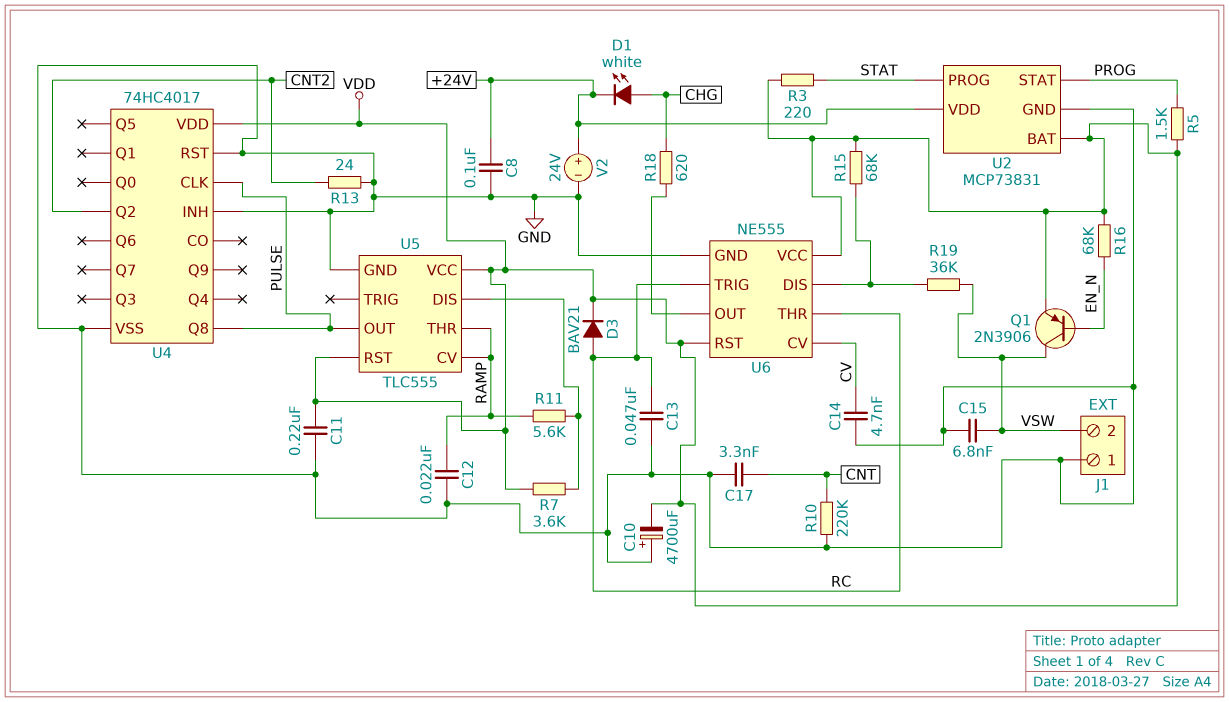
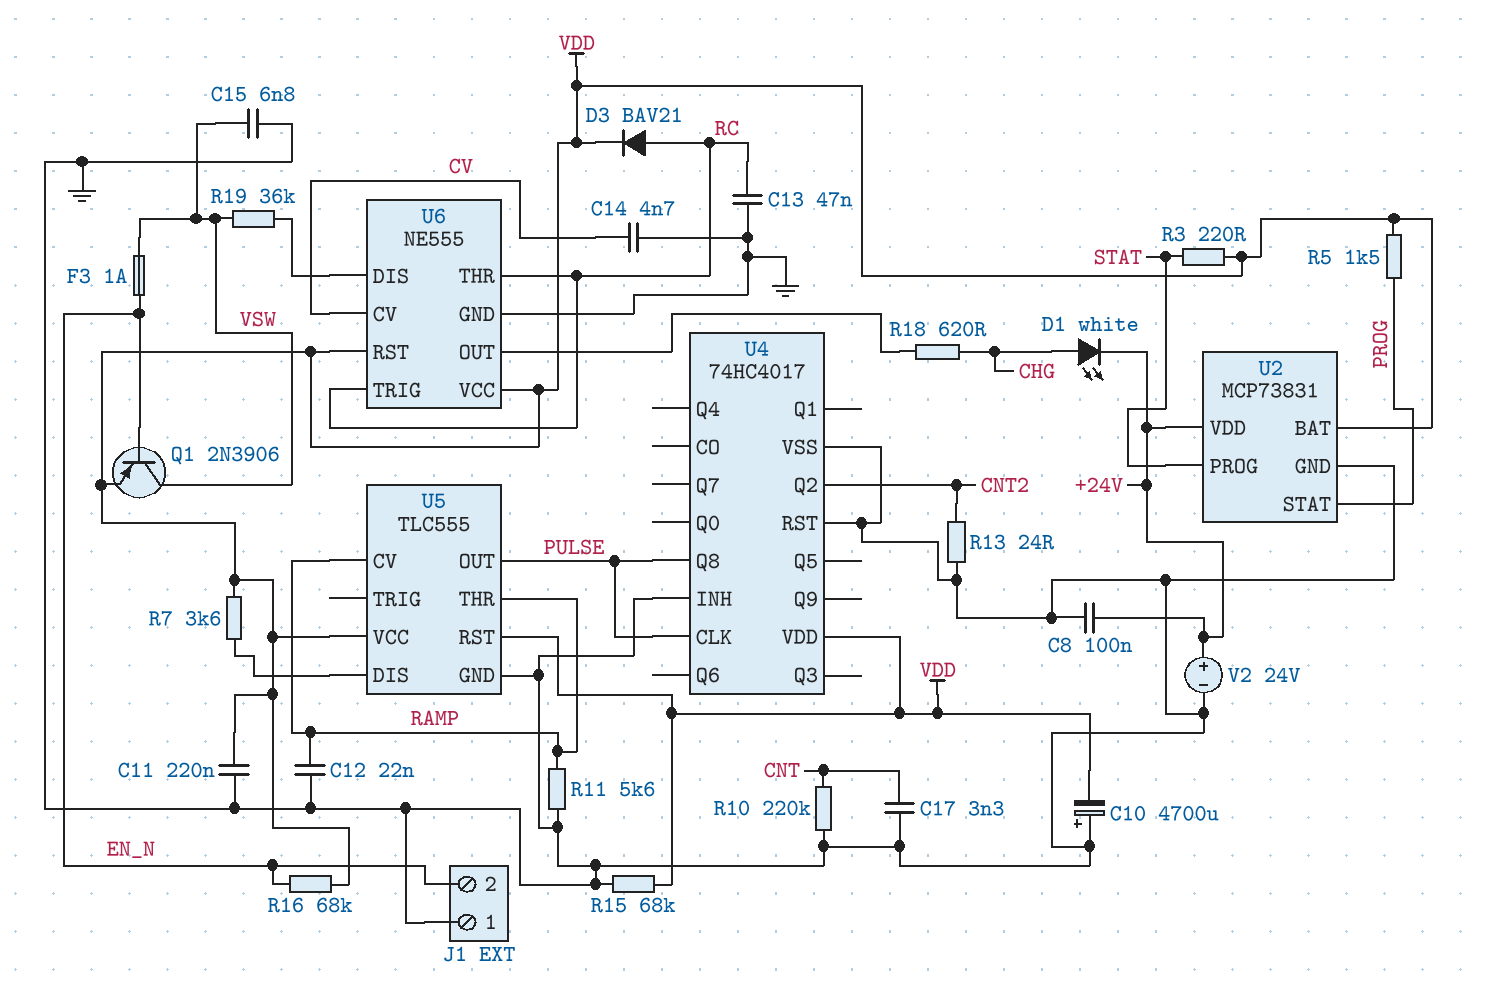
F3: none -> 1A (EN_N, VSW)
J1 pin 2: VSW -> EN_N
R11: 5.6k (RAMP, U5/DIS) -> 5.6k (GND, RAMP)
R15: 68k (U6/DIS, VDD) -> 68k (GND, VDD)

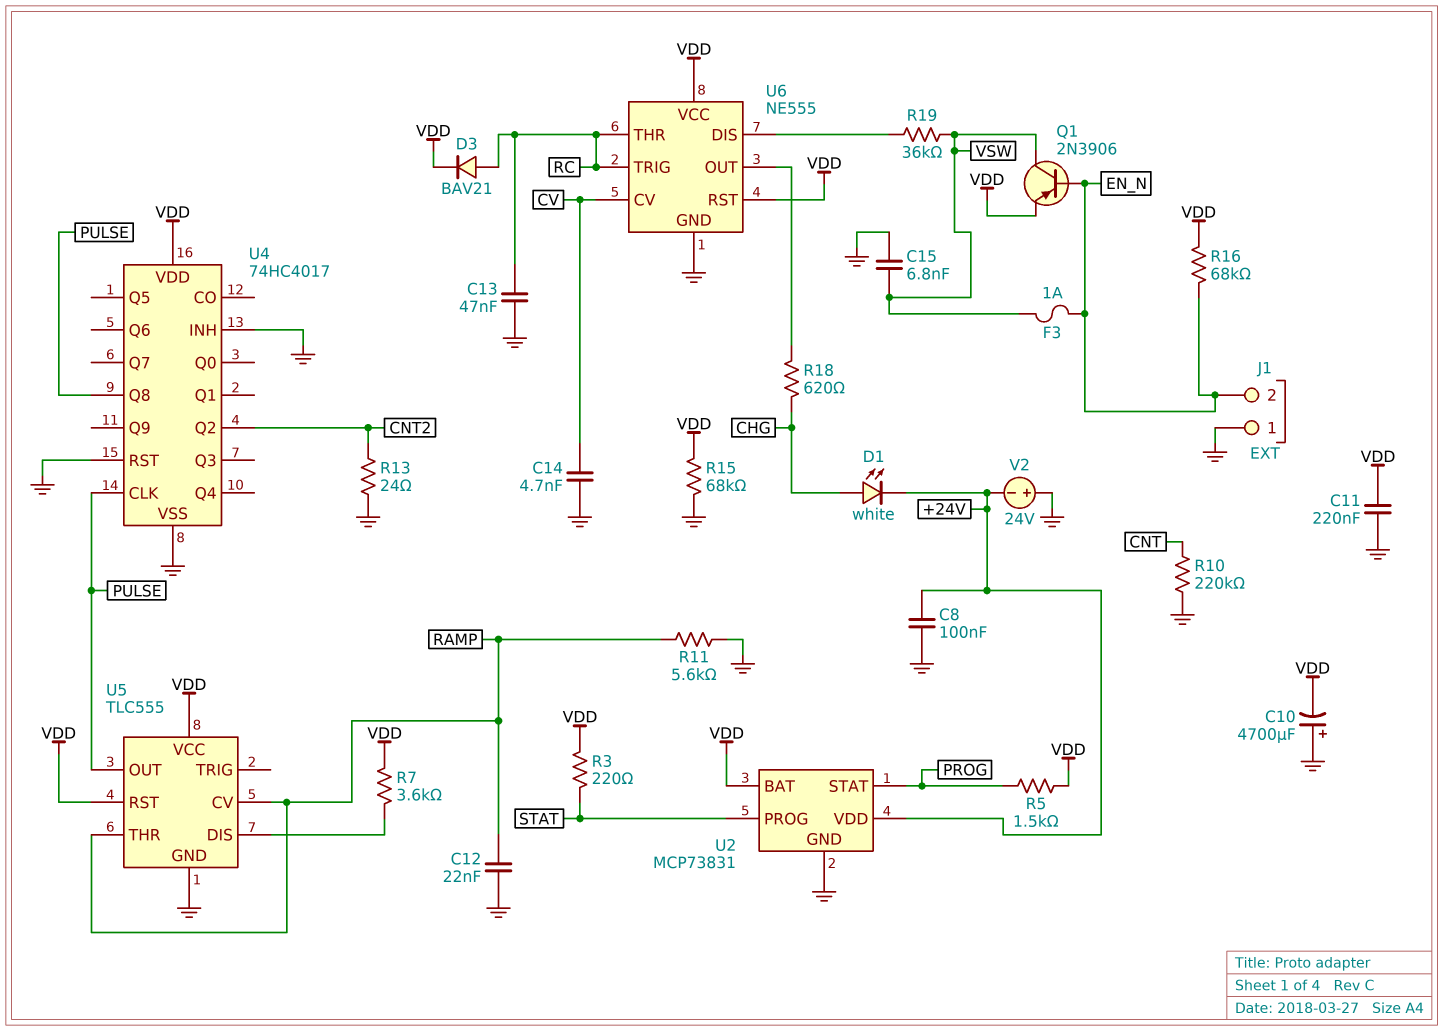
C17: 3.3nF (CNT, GND) -> none
V2: 24V (plus +24V, minus GND) -> 24V (plus GND, minus +24V)

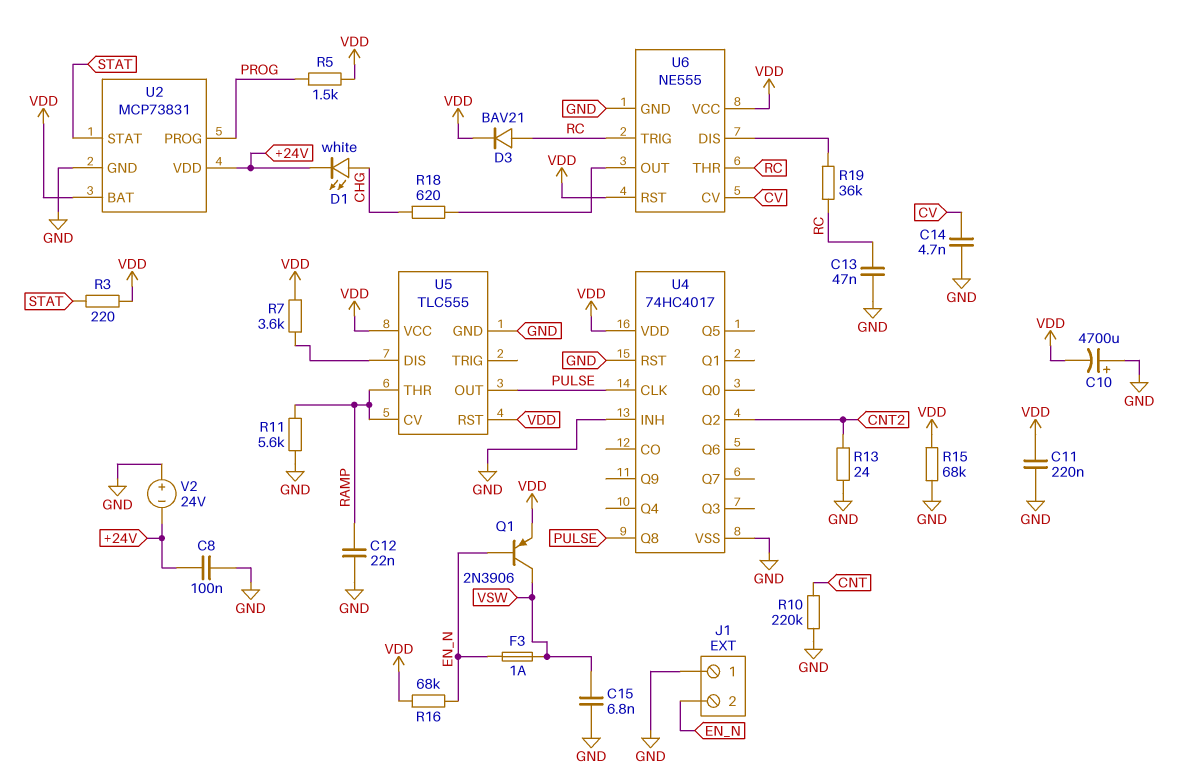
R19: 36k (U6/DIS, VSW) -> 36k (RC, U6/DIS)
U2 pin PROG: STAT -> PROG
U2 pin STAT: PROG -> STAT

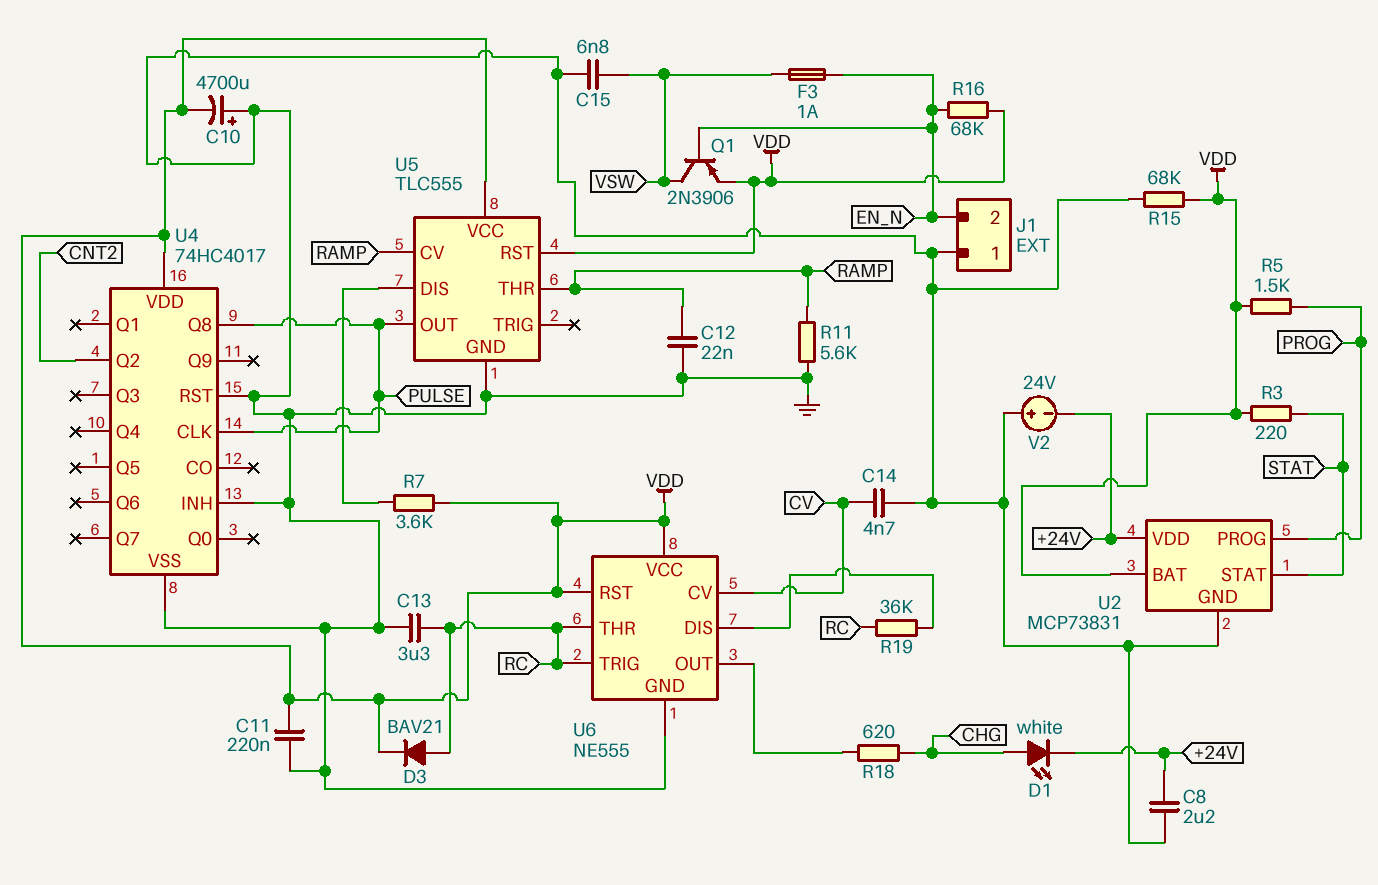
C8: 100nF (+24V, GND) -> 2.2uF (+24V, GND)
C13: 47nF (GND, RC) -> 3.3uF (GND, RC)
R10: 220k (CNT, GND) -> none
R13: 24 (CNT2, GND) -> none

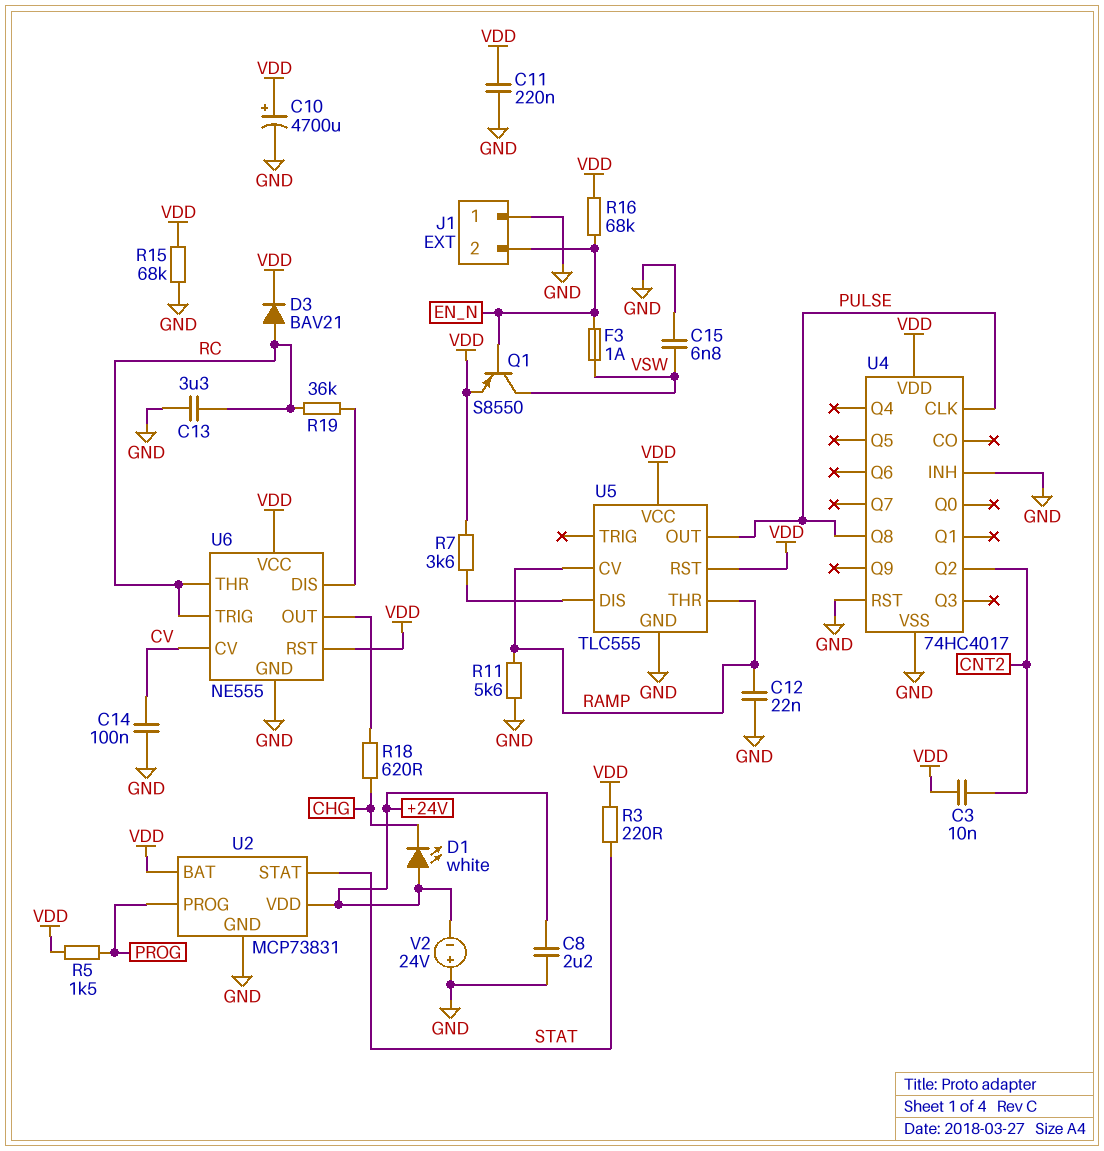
C3: none -> 10nF (CNT2, VDD)
C10: 4700uF (plus GND, minus VDD) -> 4700uF (plus VDD, minus GND)
C14: 4.7nF (CV, GND) -> 100nF (CV, GND)
D1: LED white (A CHG, K +24V) -> LED white (A +24V, K CHG)
Q1: PNP 2N3906 (B EN_N, C VSW, E VDD) -> PNP S8550 (B EN_N, C VSW, E VDD)

